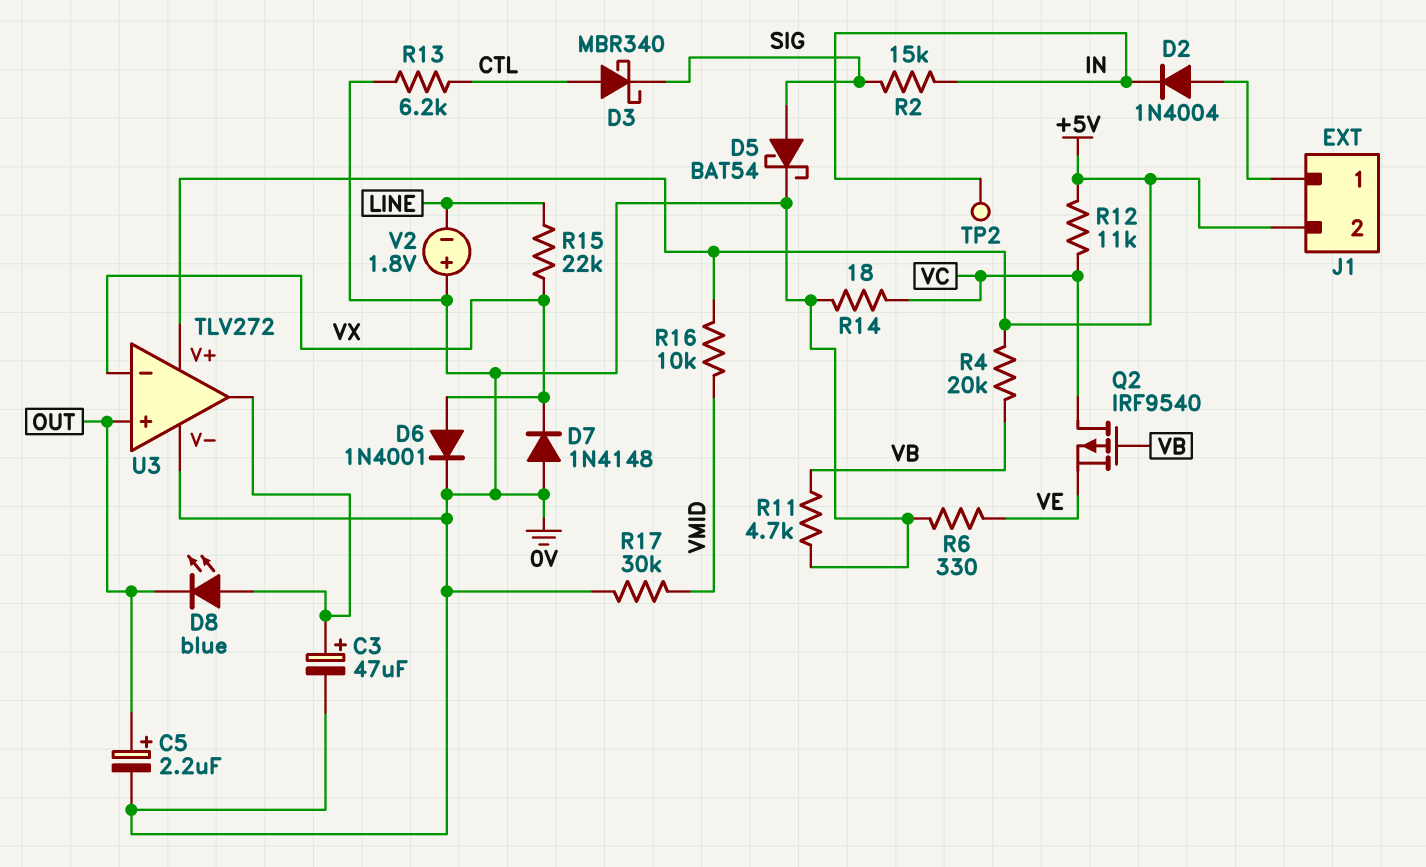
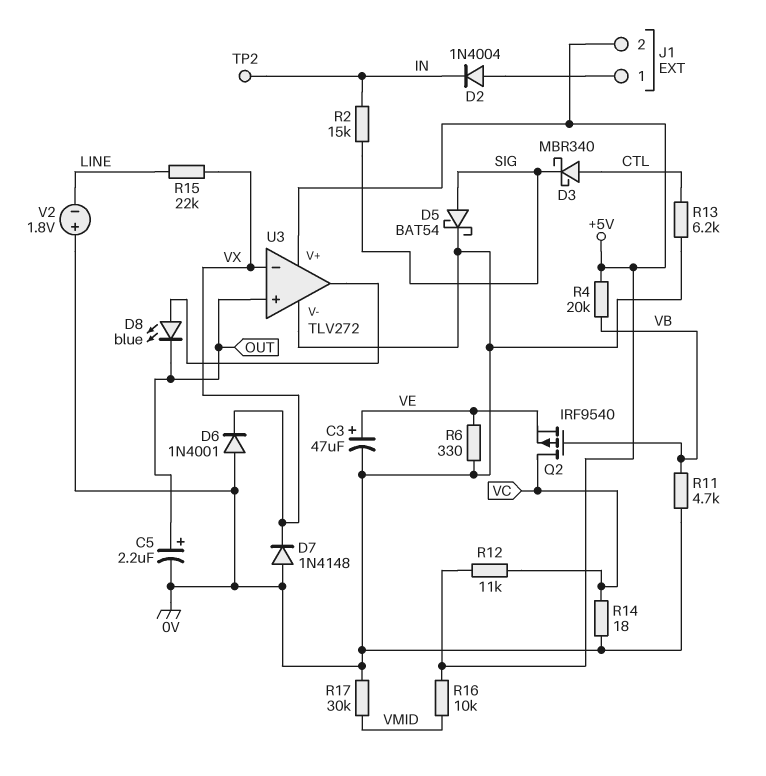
C3: 47uF (plus U3/out, minus 0V) -> 47uF (plus VE, minus 0V)
D6: diode 1N4001 (A VX, K 0V) -> diode 1N4001 (A 0V, K VX)

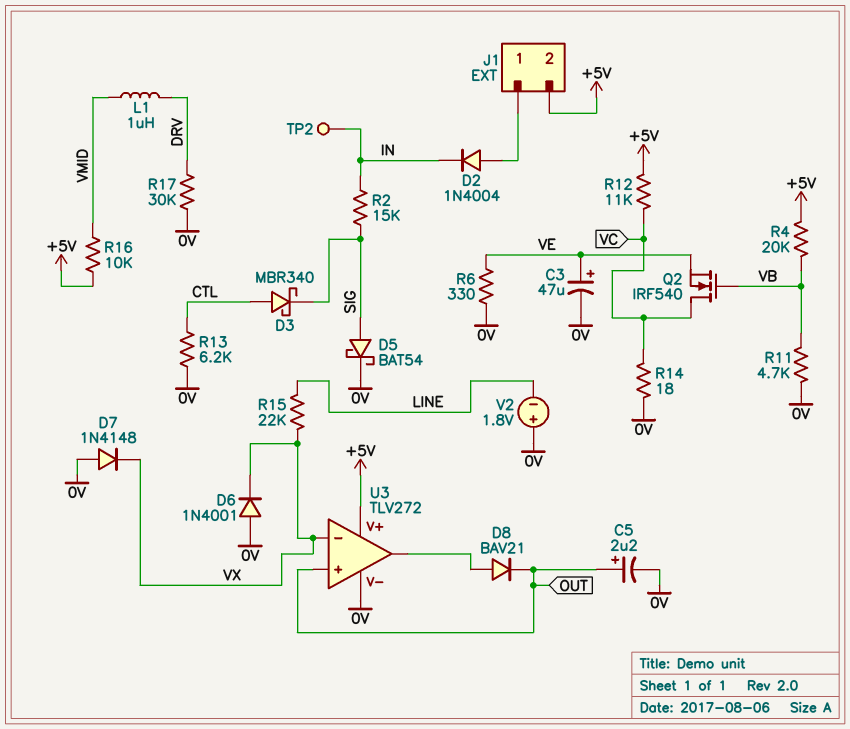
D8: LED blue (A U3/out, K OUT) -> diode BAV21 (A U3/out, K OUT)
L1: none -> 1uH (DRV, VMID)
Q2: PMOS IRF9540 (G VB, D VC, S VE) -> NMOS IRF540 (G VB, D VC, S VE)
R17: 30k (0V, VMID) -> 30k (0V, DRV)

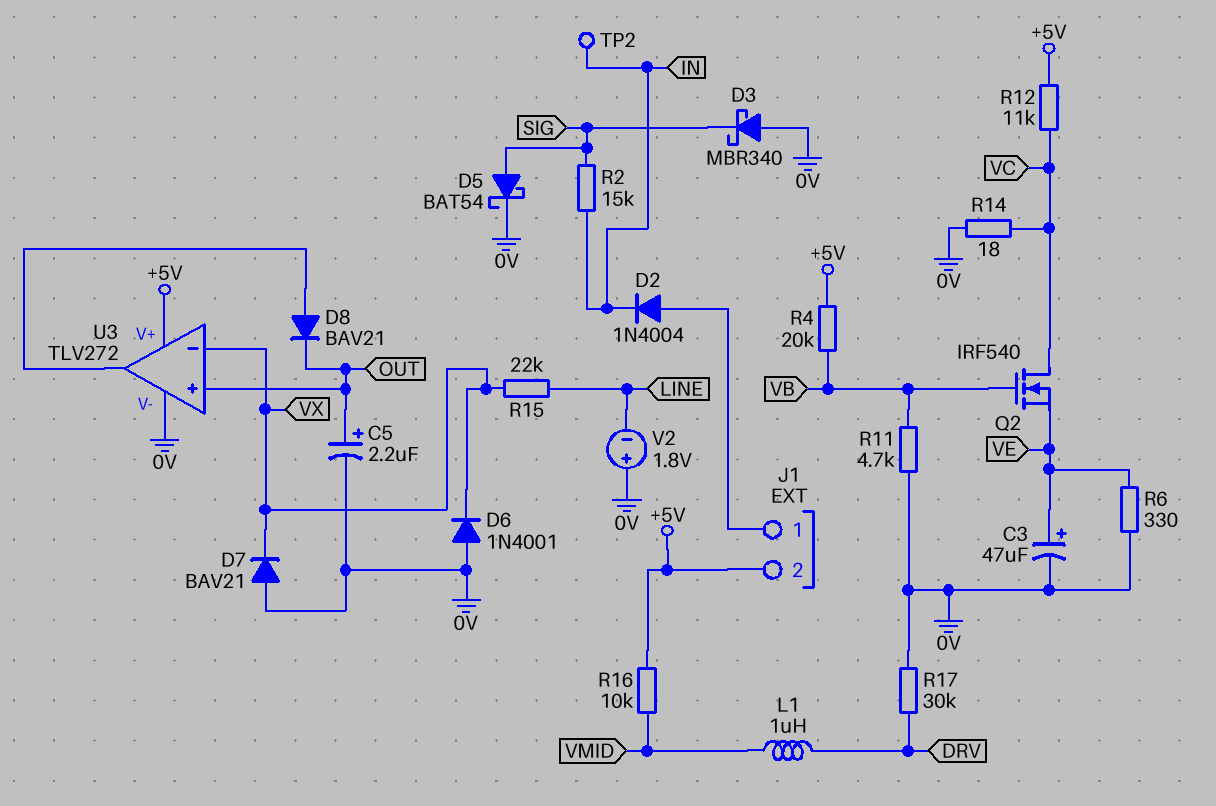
D3: schottky MBR340 (A CTL, K SIG) -> schottky MBR340 (A 0V, K SIG)
D7: diode 1N4148 (A 0V, K VX) -> diode BAV21 (A 0V, K VX)
R13: 6.2k (0V, CTL) -> none

